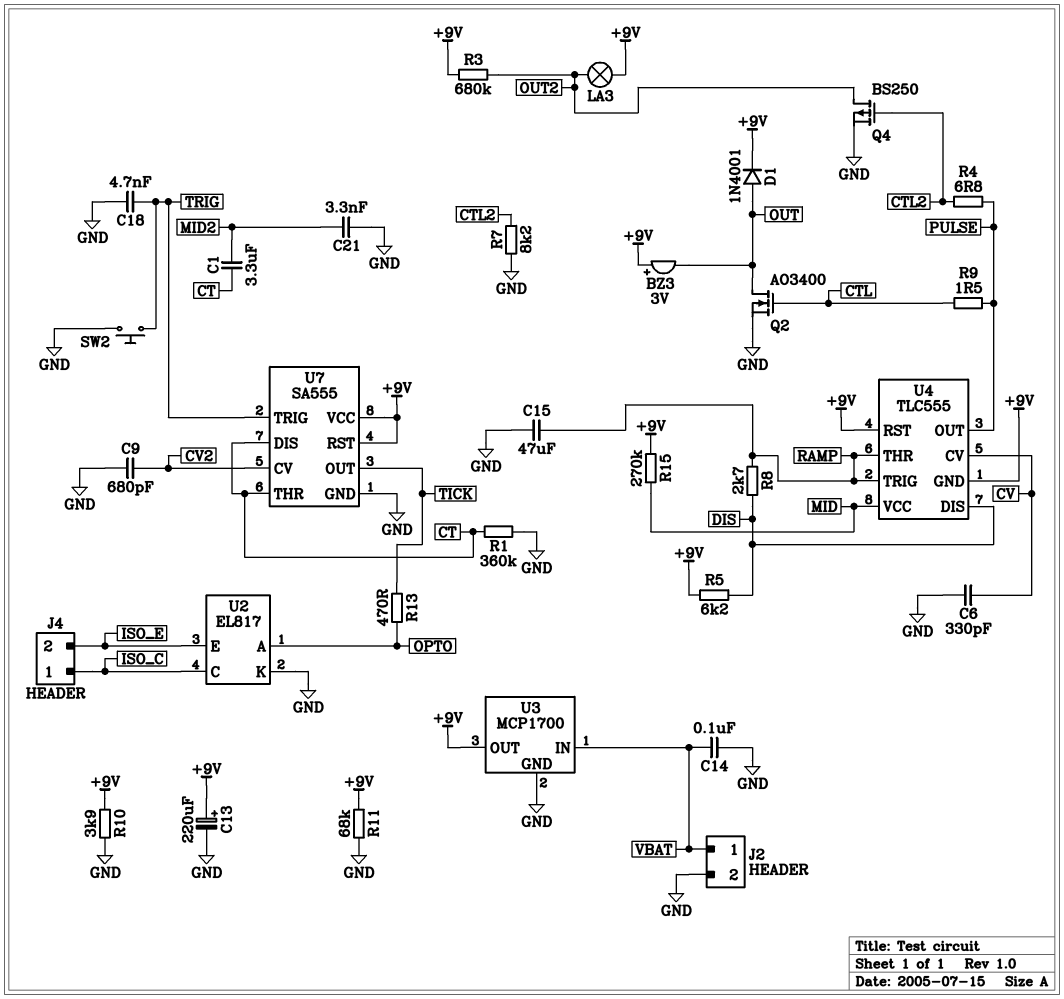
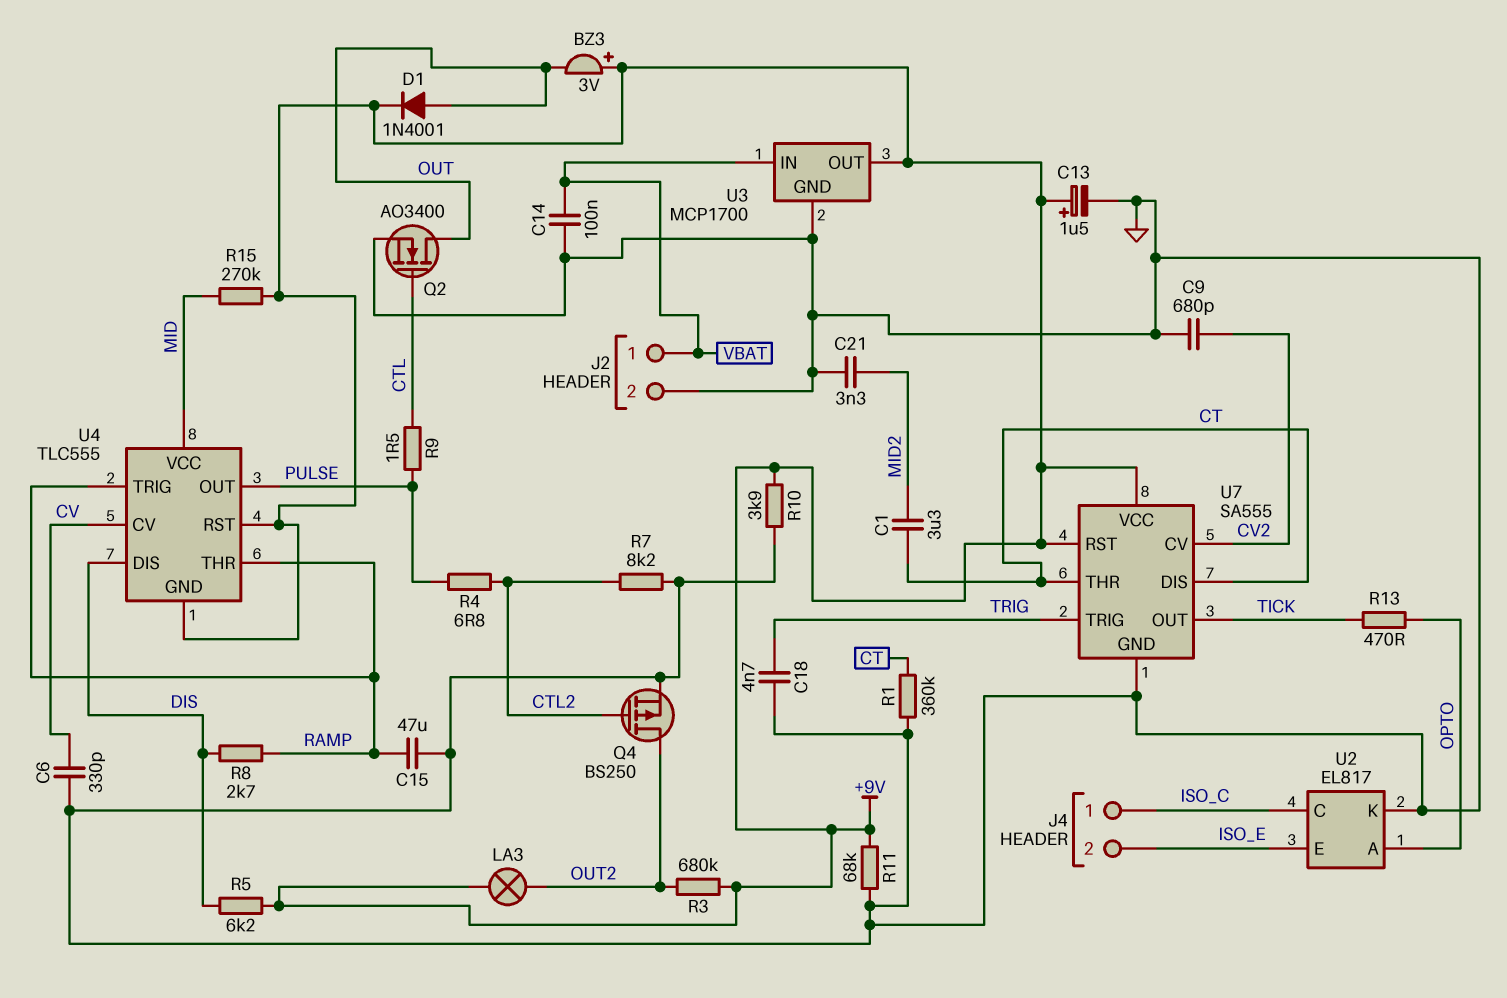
C13: 220uF (plus +9V, minus GND) -> 1.5uF (plus +9V, minus GND)
SW2: button (GND, TRIG) -> none

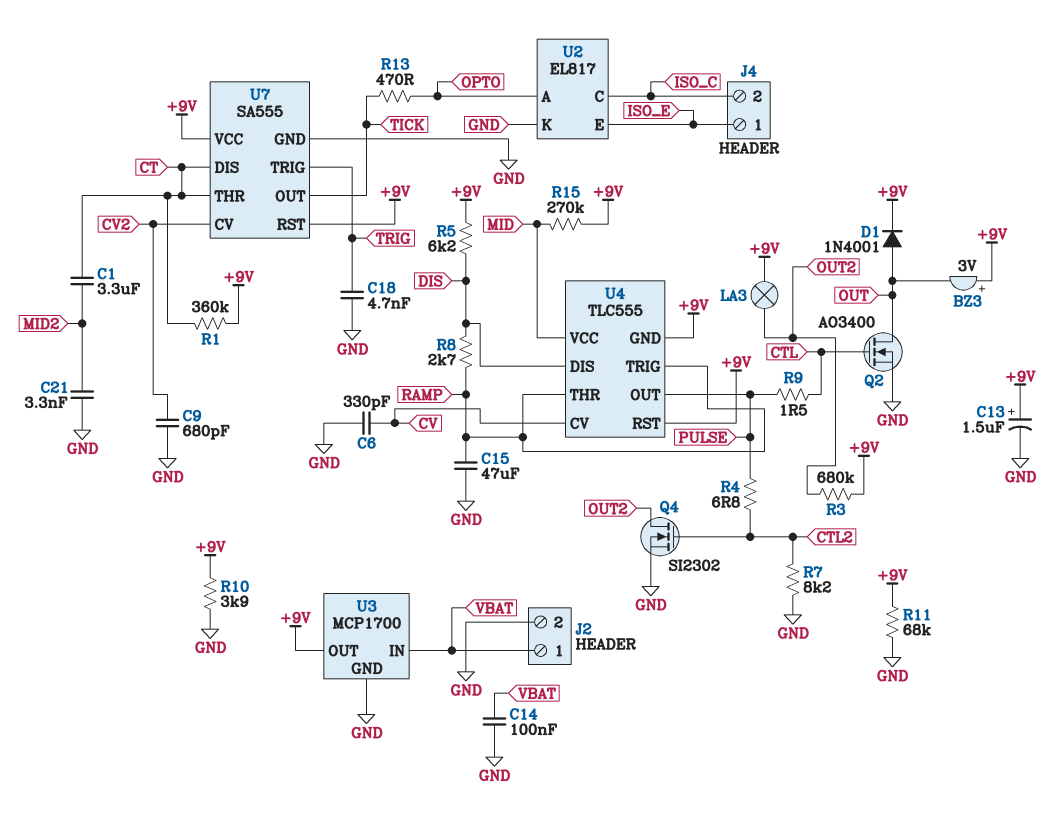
J4 pin 1: ISO_C -> ISO_E
J4 pin 2: ISO_E -> ISO_C
Q4: PMOS BS250 (G CTL2, D OUT2, S GND) -> NMOS SI2302 (G CTL2, D OUT2, S GND)
R1: 360k (CT, GND) -> 360k (+9V, CT)

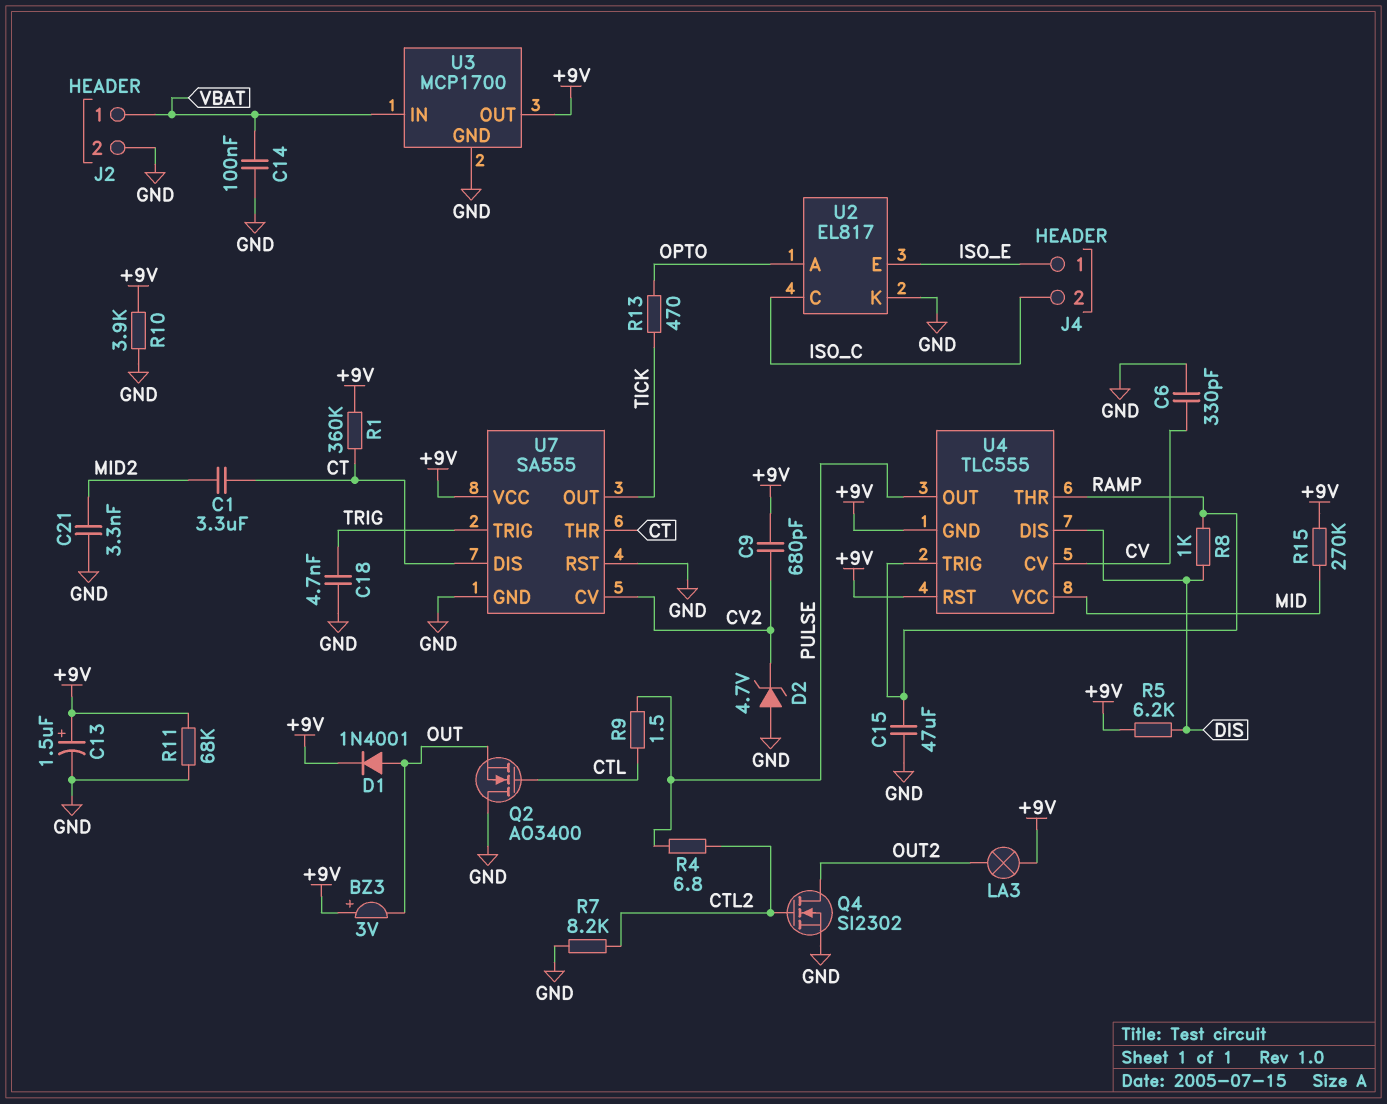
C9: 680pF (CV2, GND) -> 680pF (+9V, CV2)
D2: none -> zener 4.7V (A GND, K CV2)
Q2: NMOS AO3400 (G CTL, D OUT, S GND) -> NMOS AO3400 (G CTL, D GND, S OUT)
R3: 680k (+9V, OUT2) -> none
R8: 2.7k (DIS, RAMP) -> 1k (DIS, RAMP)
U7 pin RST: +9V -> GND

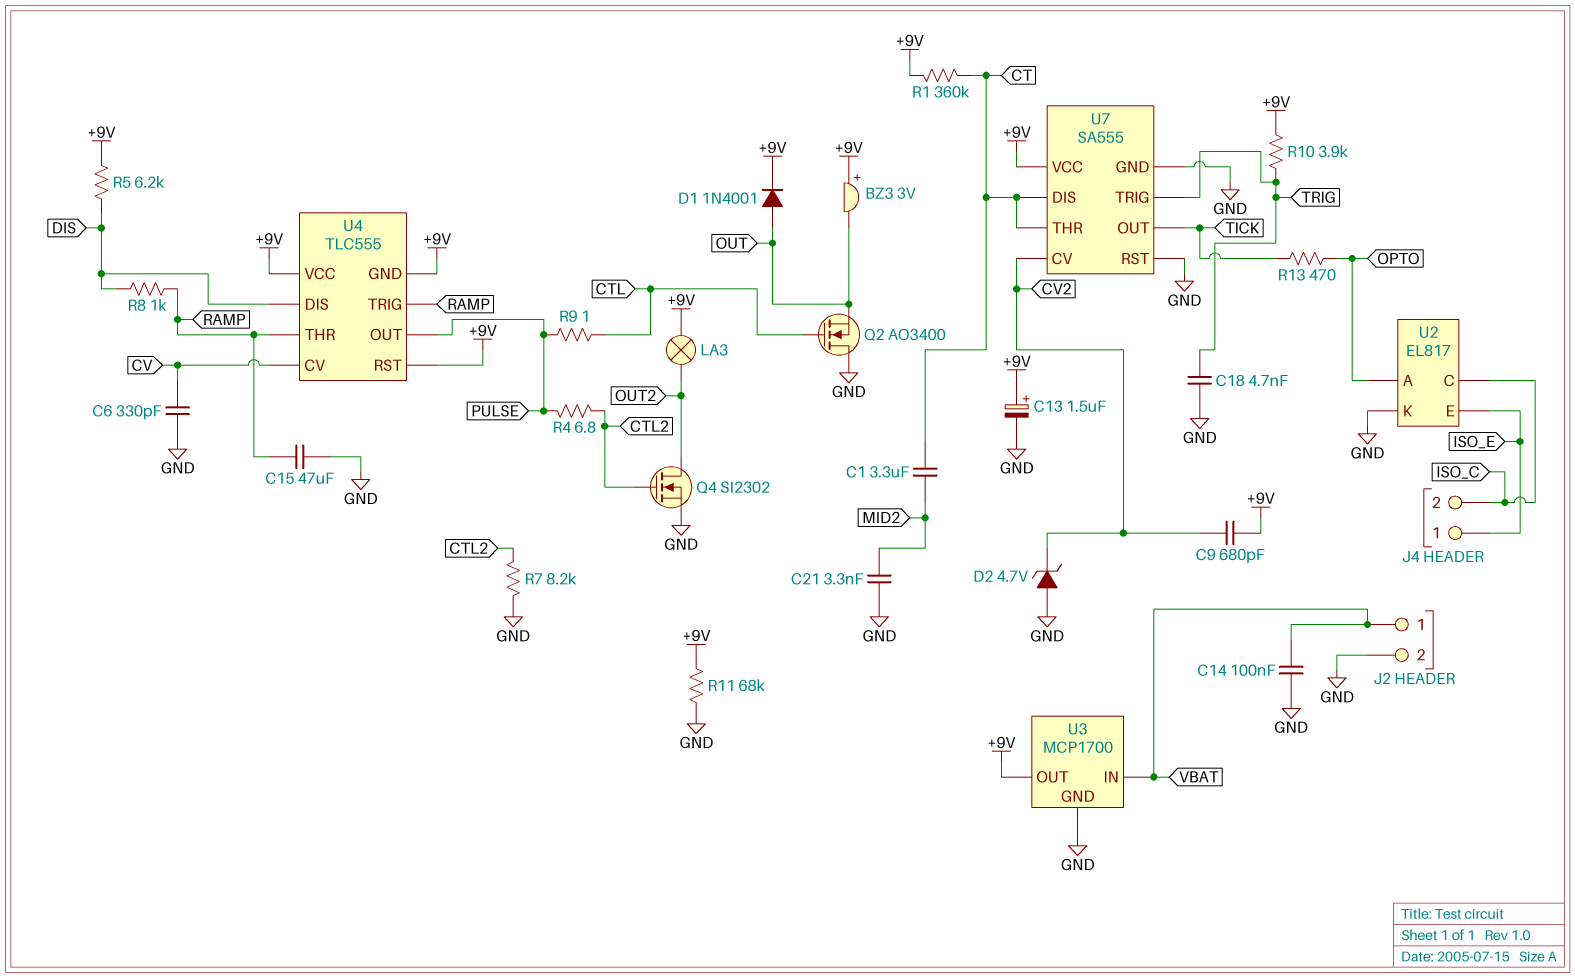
R9: 1.5 (CTL, PULSE) -> 1 (CTL, PULSE)
R10: 3.9k (+9V, GND) -> 3.9k (+9V, TRIG)
R15: 270k (+9V, MID) -> none
U4 pin VCC: MID -> +9V

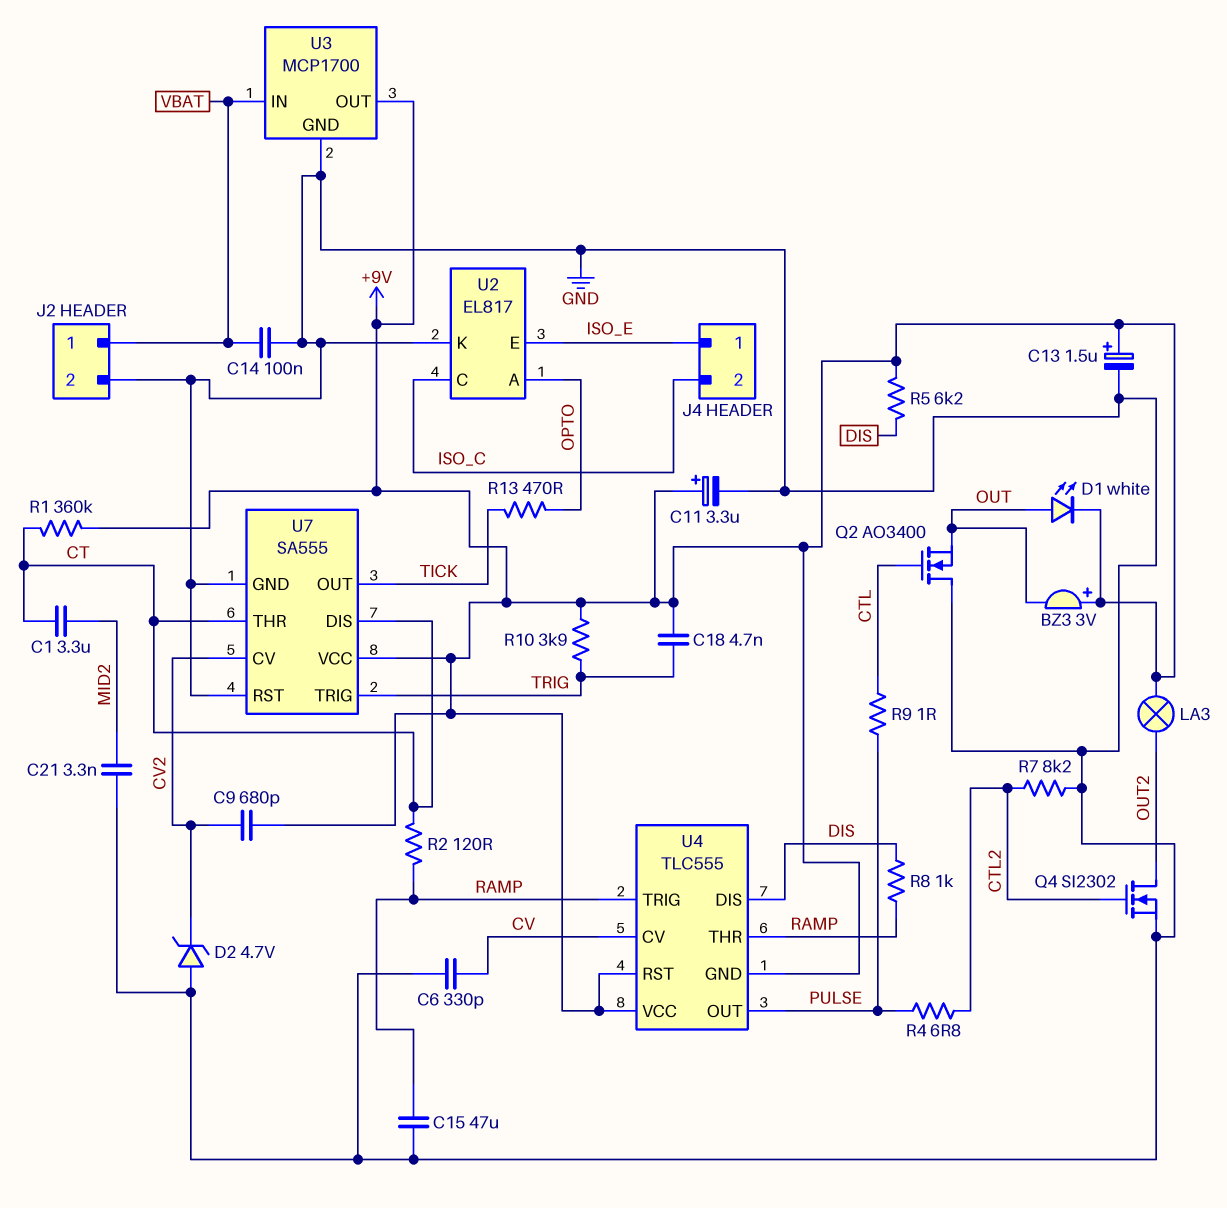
C11: none -> 3.3uF (plus +9V, minus GND)
C18: 4.7nF (GND, TRIG) -> 4.7nF (+9V, TRIG)
D1: diode 1N4001 (A OUT, K +9V) -> LED white (A OUT, K +9V)
R2: none -> 120 (CT, RAMP)
R11: 68k (+9V, GND) -> none

